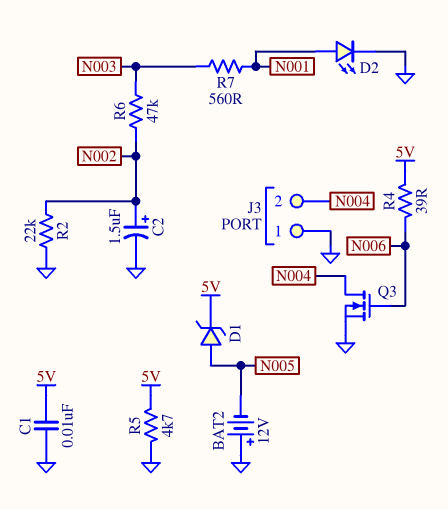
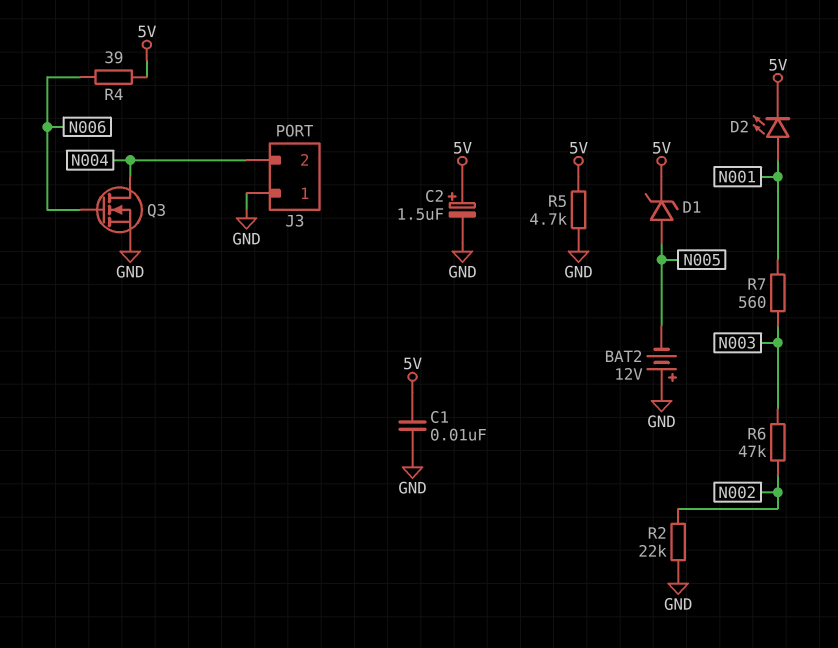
C2: 1.5uF (plus N002, minus GND) -> 1.5uF (plus 5V, minus GND)
D2: LED (A N001, K GND) -> LED (A N001, K 5V)

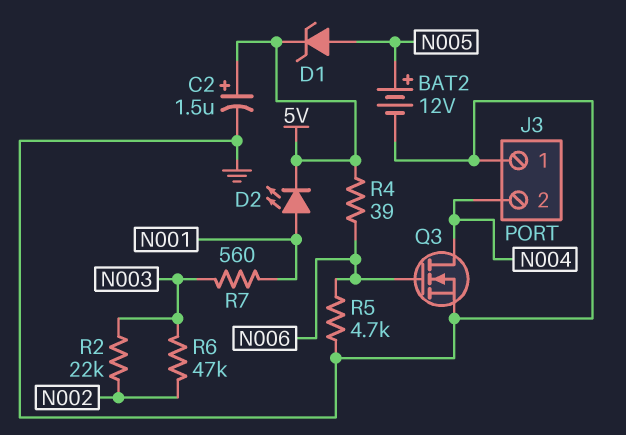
BAT2: 12V (plus GND, minus N005) -> 12V (plus N005, minus GND)
C1: 10nF (5V, GND) -> none
R2: 22k (GND, N002) -> 22k (N002, N003)
R5: 4.7k (5V, GND) -> 4.7k (GND, N006)

